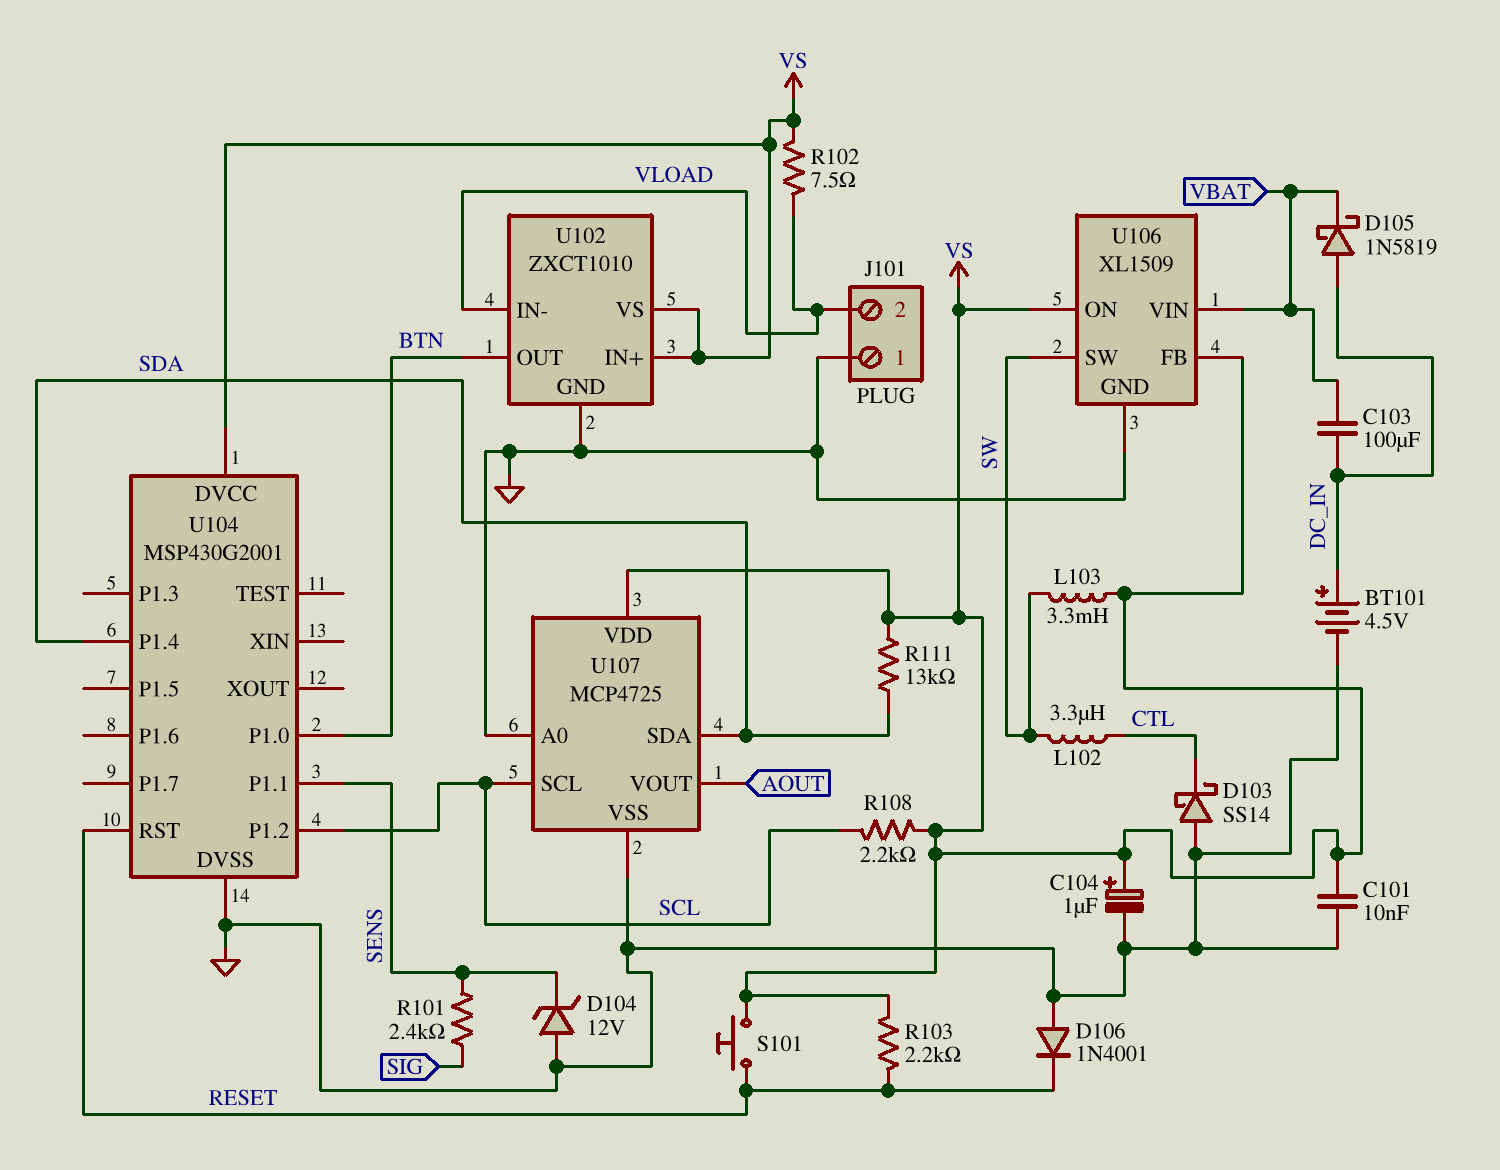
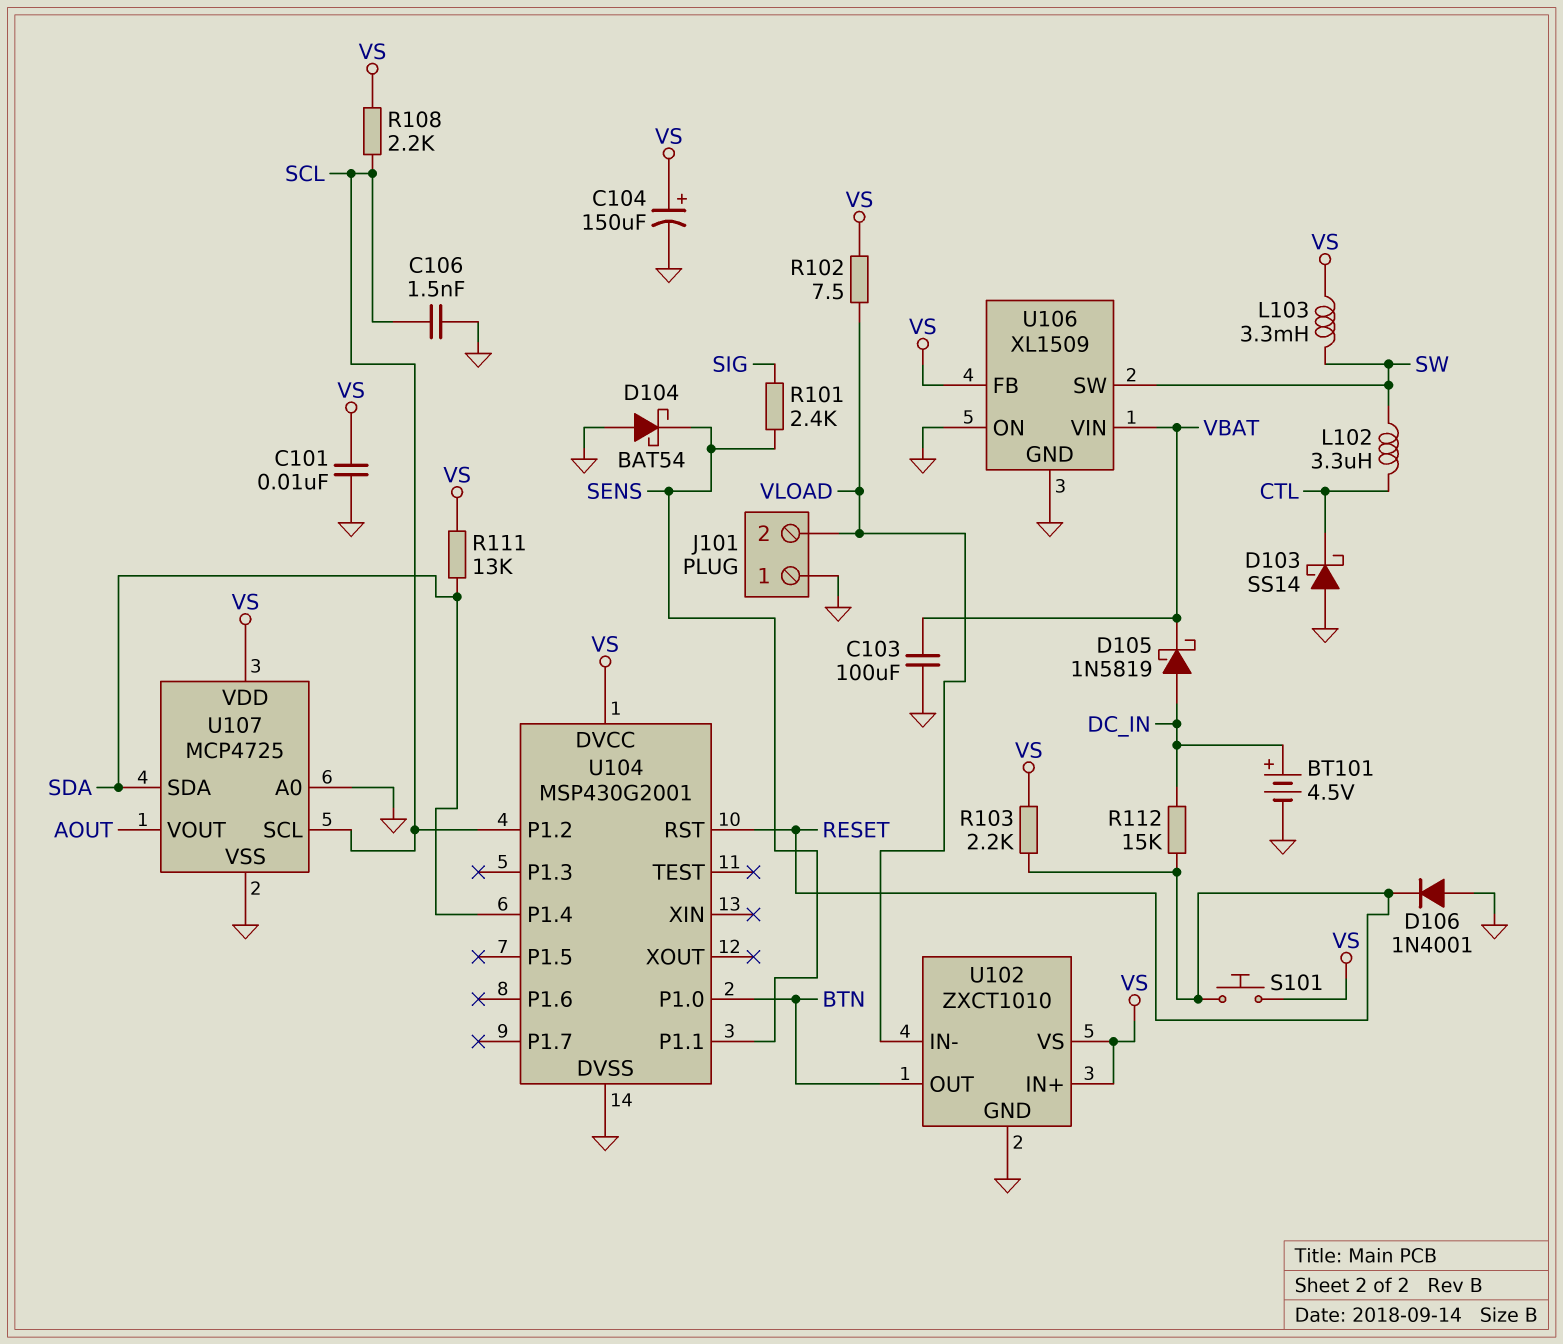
C103: 100uF (DC_IN, VBAT) -> 100uF (GND, VBAT)
C104: 1uF (plus VS, minus GND) -> 150uF (plus VS, minus GND)
C106: none -> 1.5nF (GND, SCL)
D104: zener 12V (A GND, K SENS) -> schottky BAT54 (A GND, K SENS)
R112: none -> 15k (DC_IN, RESET)
U106 pin ON: VS -> GND

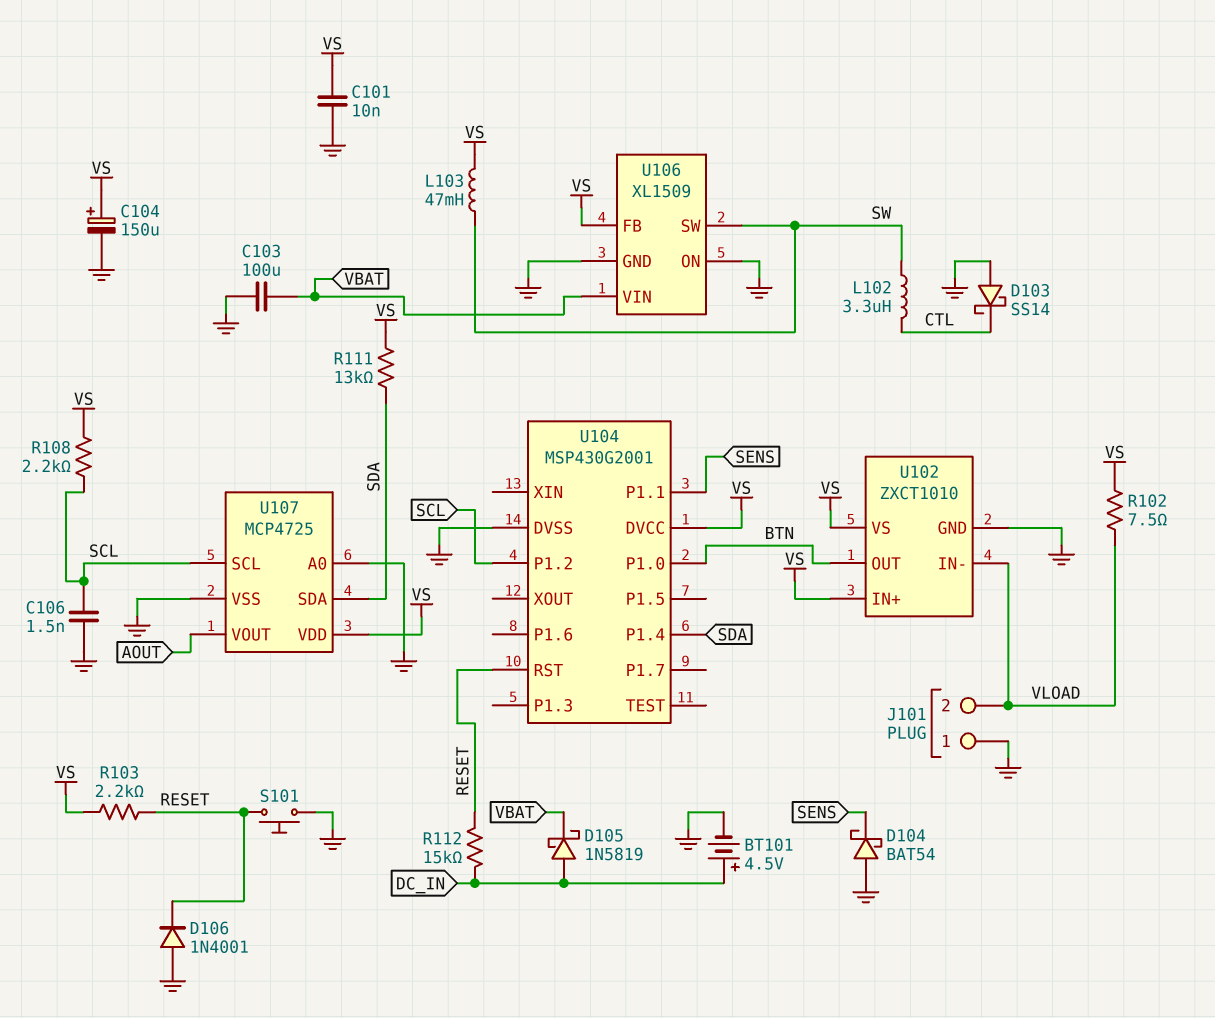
L103: 3.3mH (SW, VS) -> 47mH (SW, VS)
R101: 2.4k (SENS, SIG) -> none
S101: button (RESET, VS) -> button (GND, RESET)

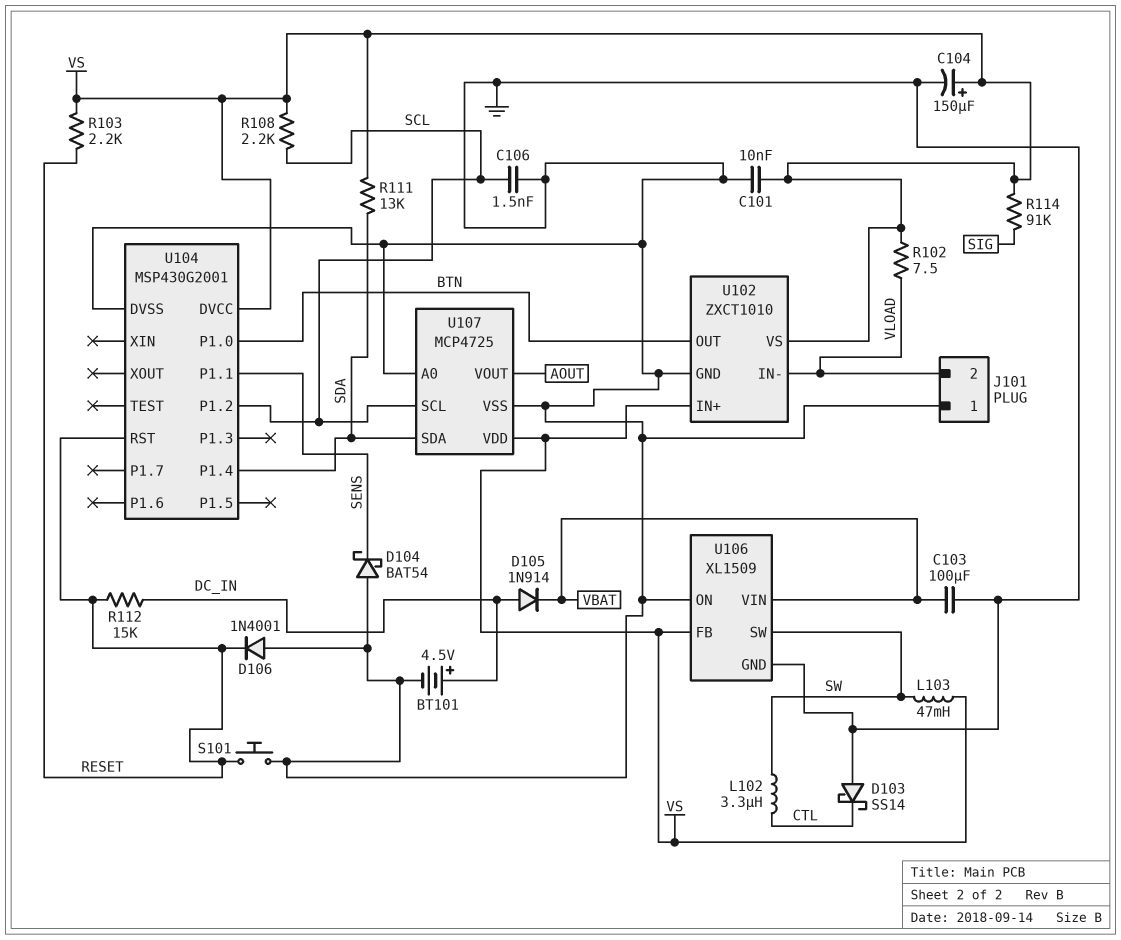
D105: schottky 1N5819 (A DC_IN, K VBAT) -> diode 1N914 (A DC_IN, K VBAT)
R114: none -> 91k (SIG, VS)

